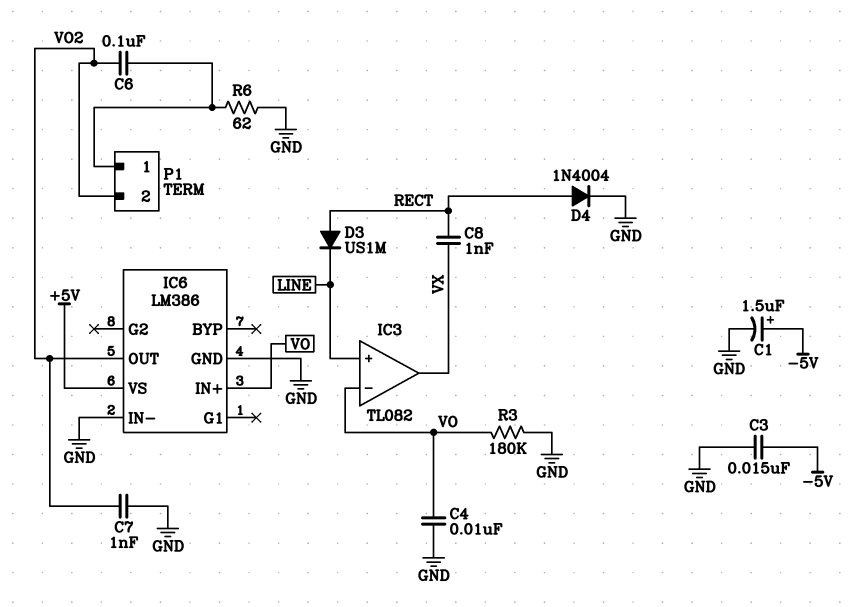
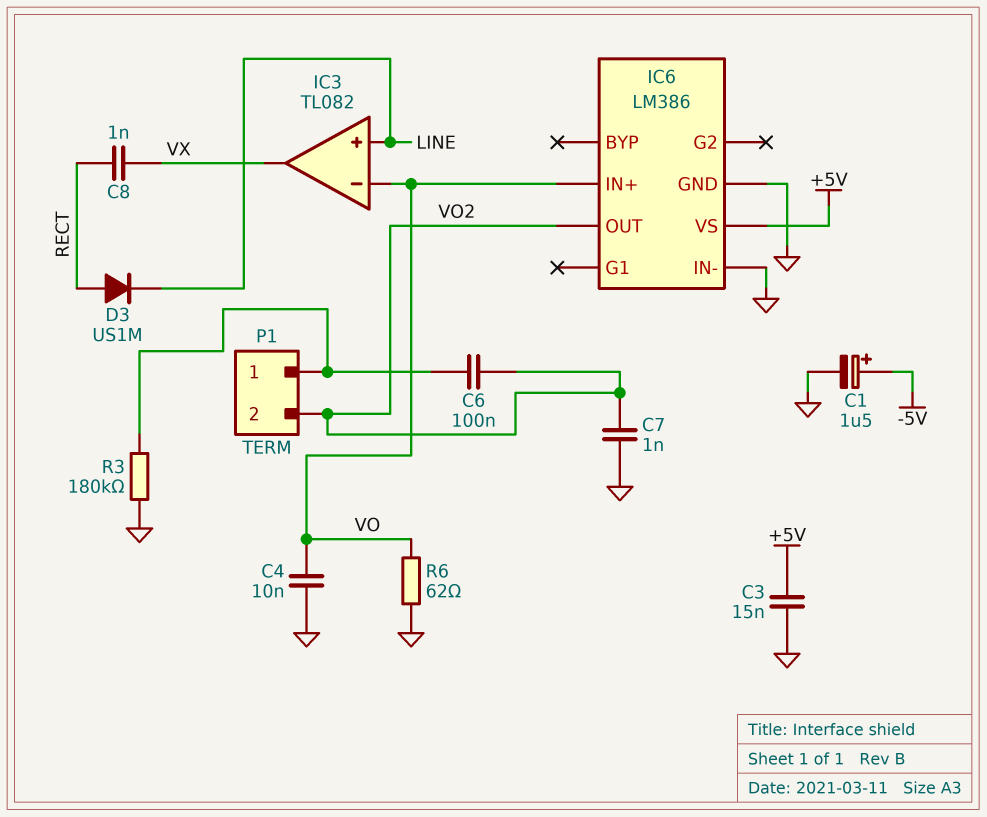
C3: 15nF (-5V, GND) -> 15nF (+5V, GND)
D4: diode 1N4004 (A RECT, K GND) -> none
R3: 180k (GND, VO) -> 180k (GND, P1/1)
R6: 62 (GND, P1/1) -> 62 (GND, VO)

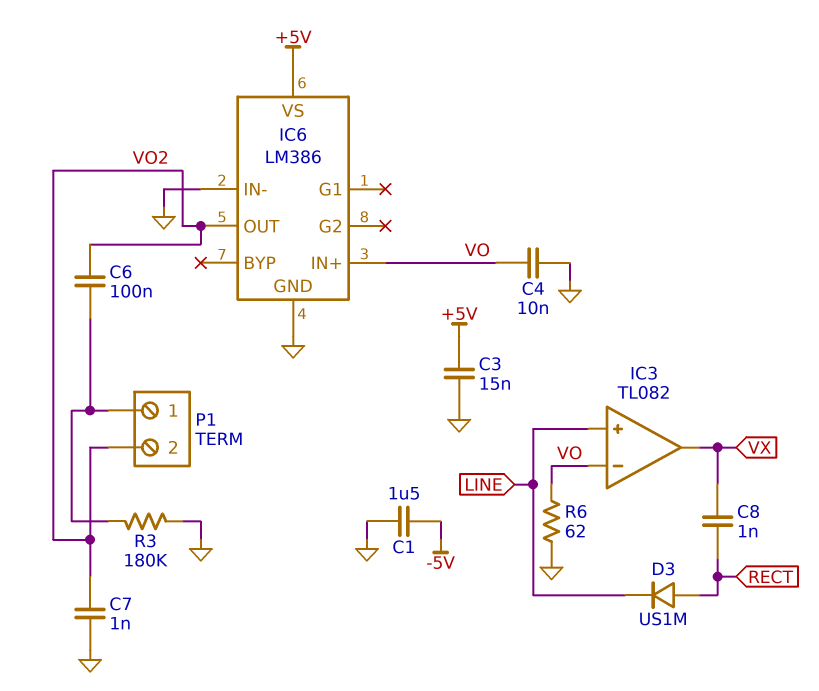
C1: 1.5uF (plus -5V, minus GND) -> 1.5uF (-5V, GND)

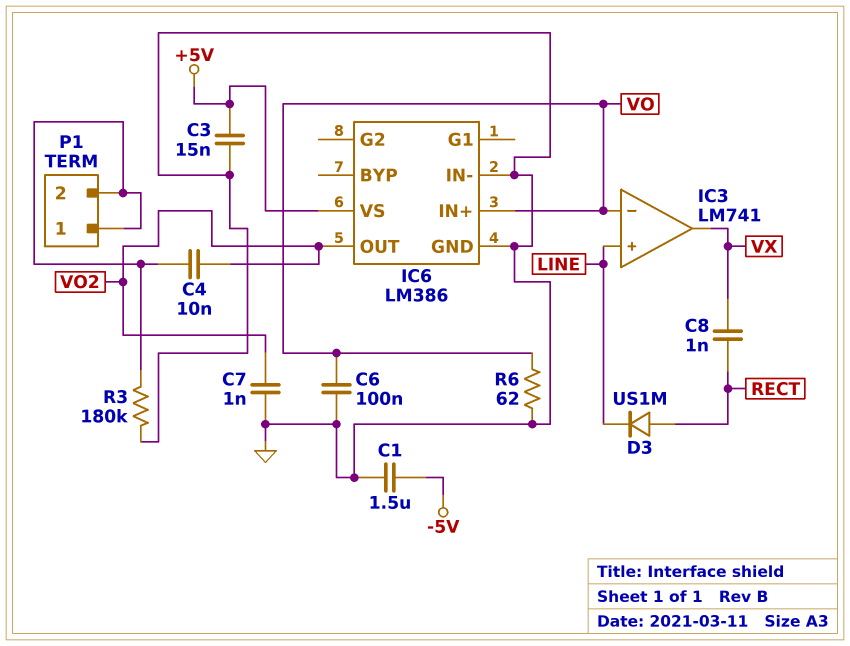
C4: 10nF (GND, VO) -> 10nF (P1/1, VO2)
C6: 100nF (P1/1, VO2) -> 100nF (GND, VO)
IC3: TL082 -> LM741
P1 pin 2: VO2 -> P1/1

